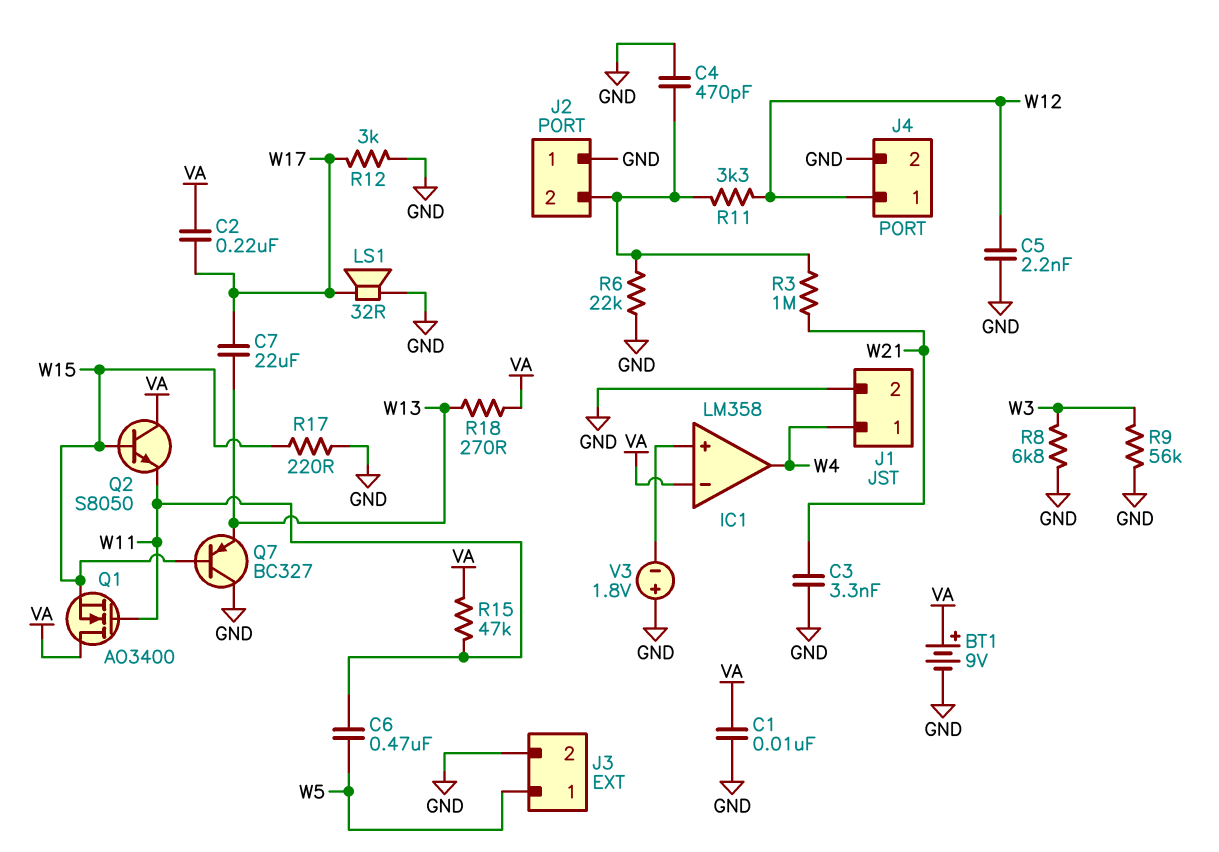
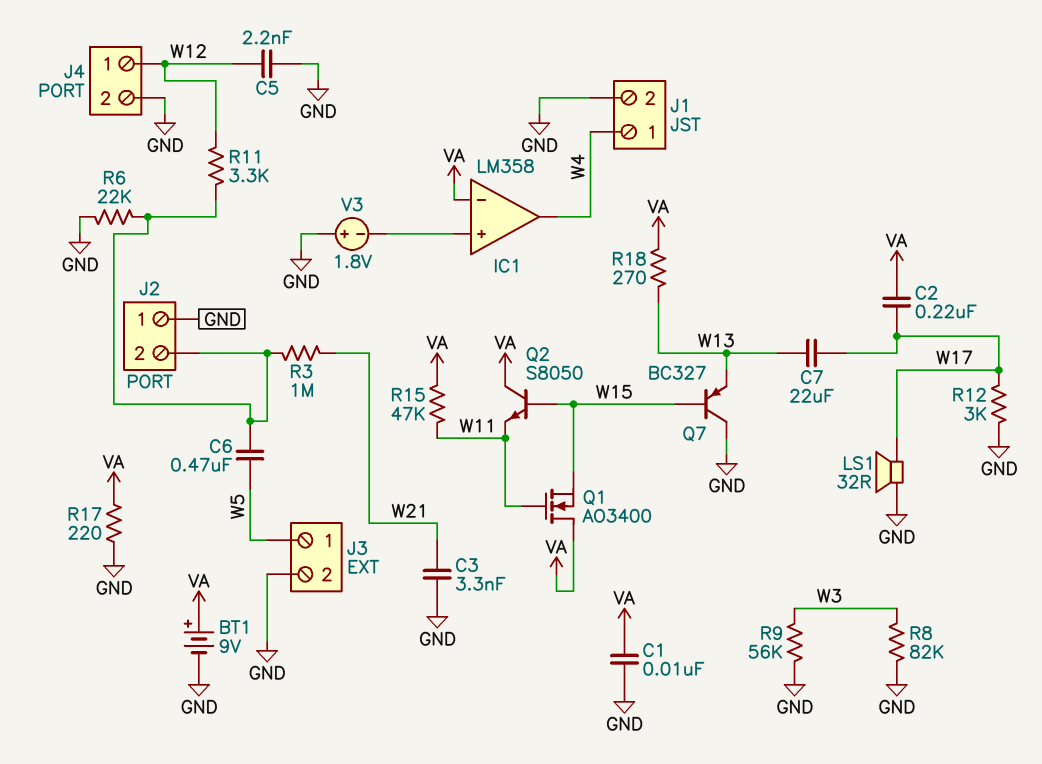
C4: 470pF (GND, J2/2) -> none
C6: 470nF (W5, W11) -> 470nF (J2/2, W5)
R8: 6.8k (GND, W3) -> 82k (GND, W3)
R17: 220 (GND, W15) -> 220 (GND, VA)

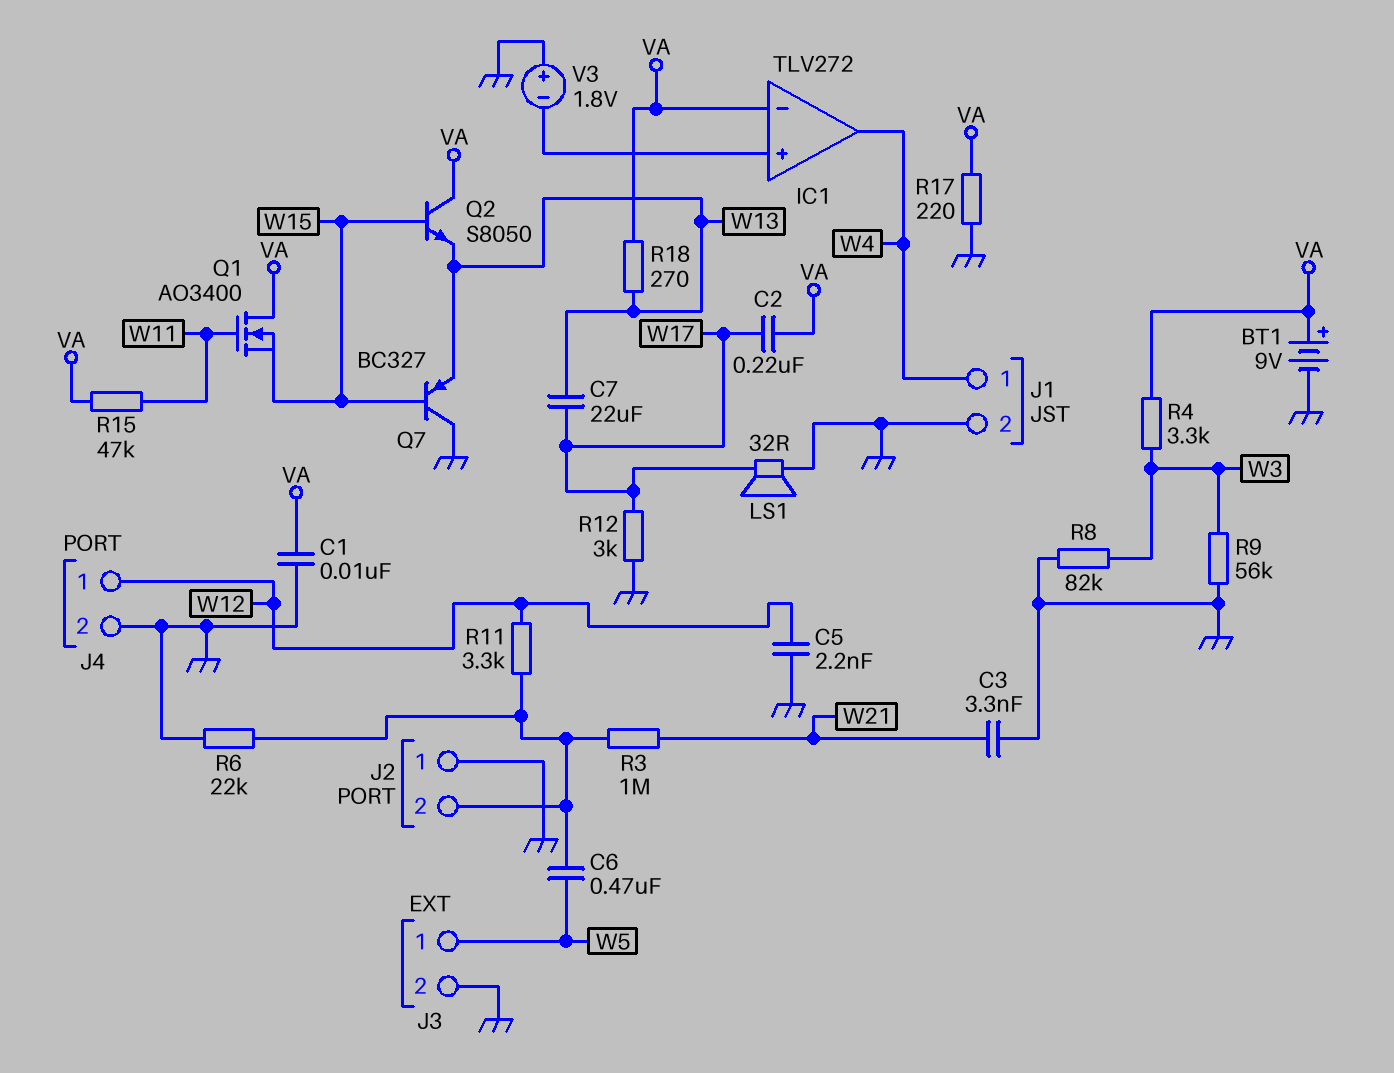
IC1: LM358 -> TLV272
Q2: NPN S8050 (B W15, C VA, E W11) -> NPN S8050 (B W15, C VA, E W13)
R4: none -> 3.3k (VA, W3)

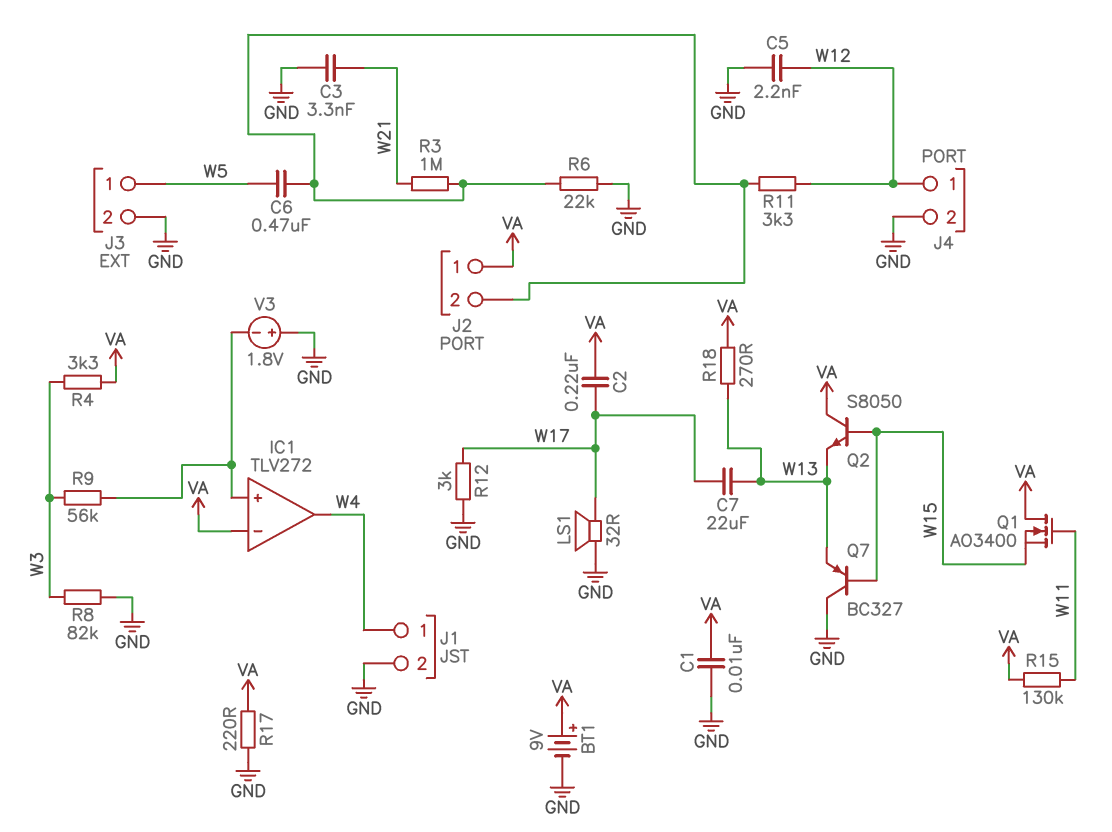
J2 pin 1: GND -> VA
R9: 56k (GND, W3) -> 56k (IC1/in+, W3)
R15: 47k (VA, W11) -> 130k (VA, W11)

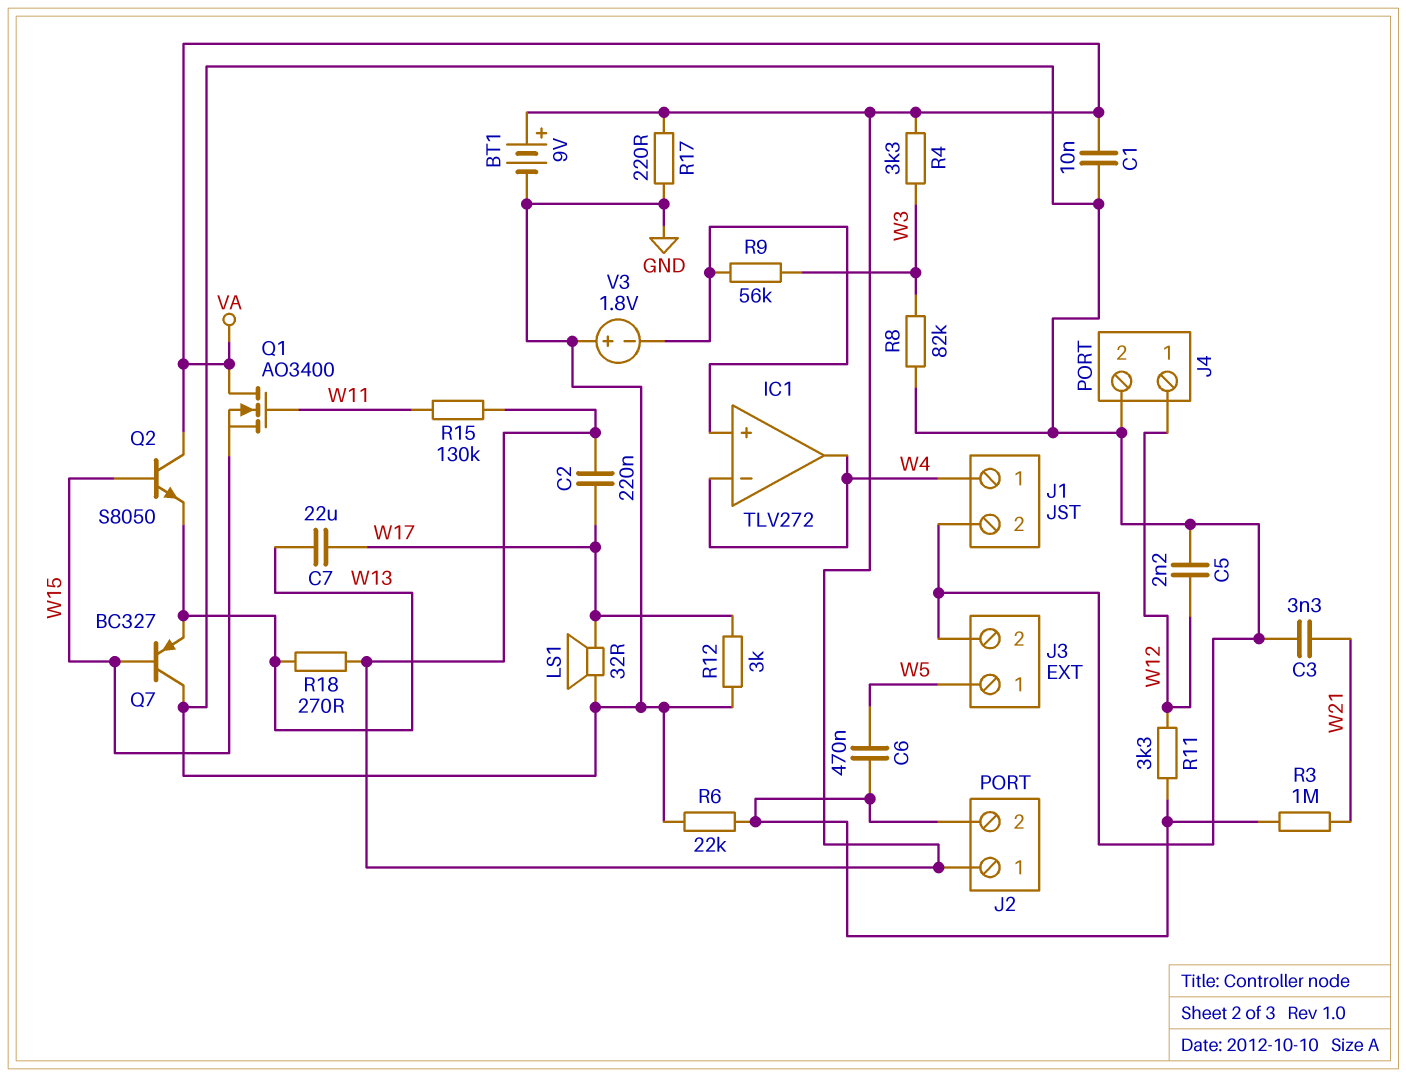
IC1 pin in-: VA -> W4

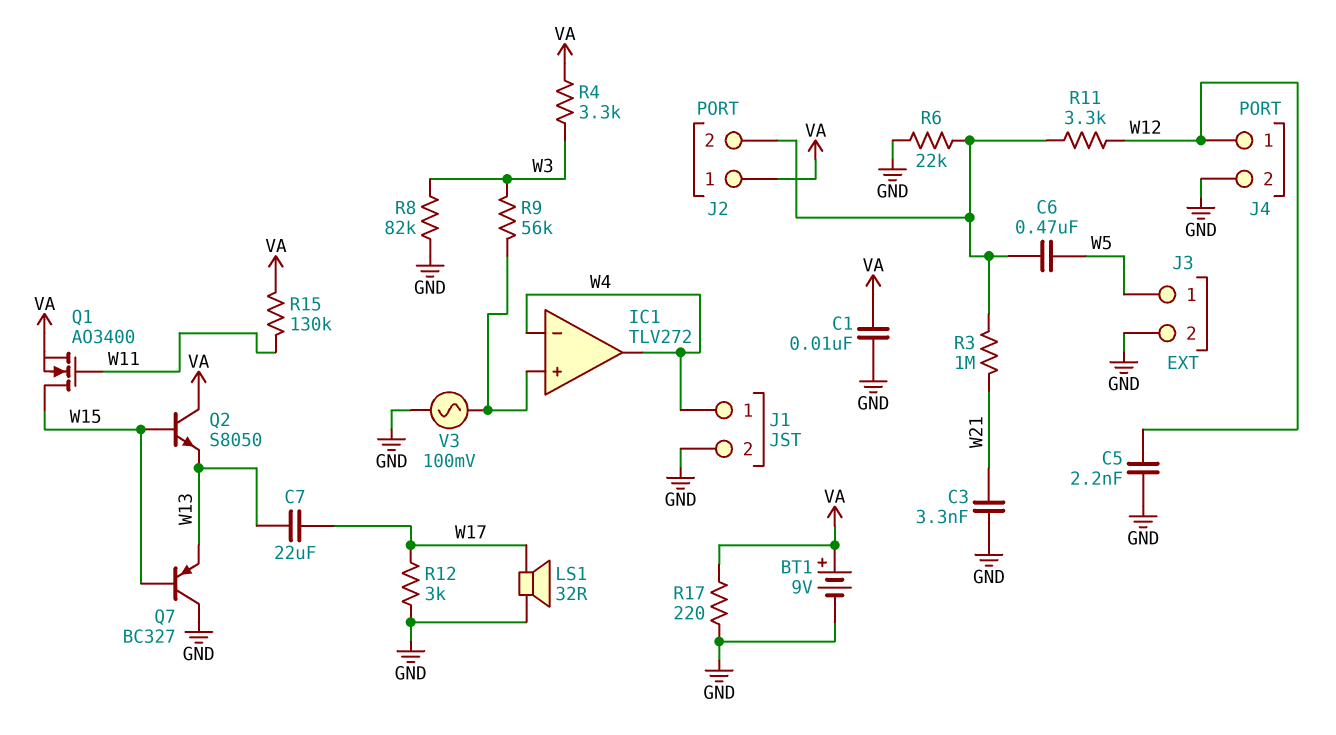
C2: 220nF (VA, W17) -> none
Q1: NMOS AO3400 (G W11, D VA, S W15) -> NMOS AO3400 (G W11, D W15, S VA)
R18: 270 (VA, W13) -> none
V3: 1.8V (plus GND, minus IC1/in+) -> AC 100mV (GND, IC1/in+)

